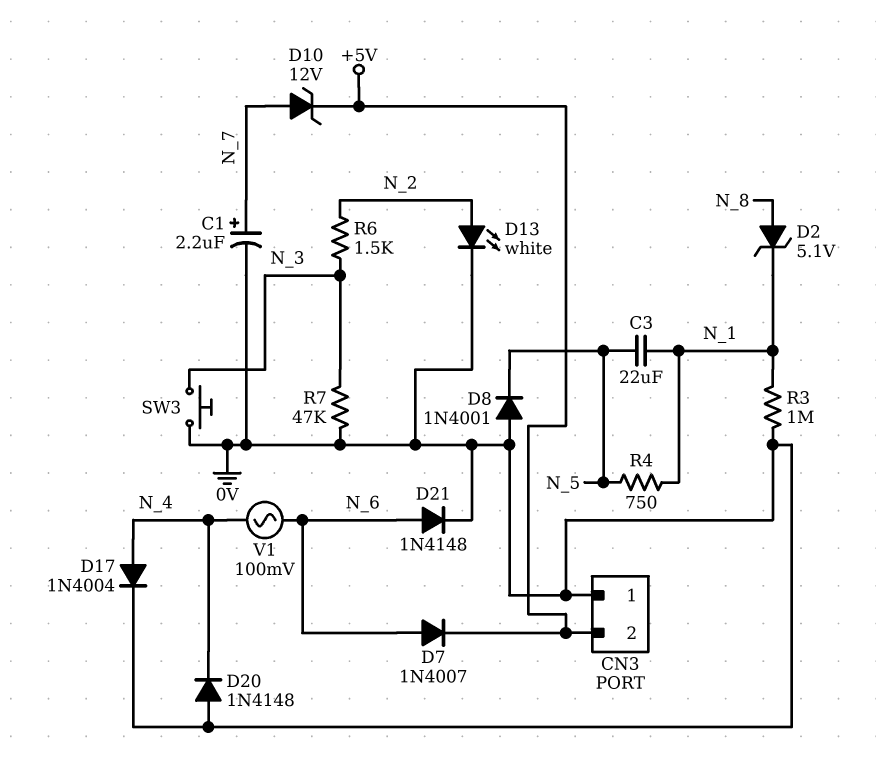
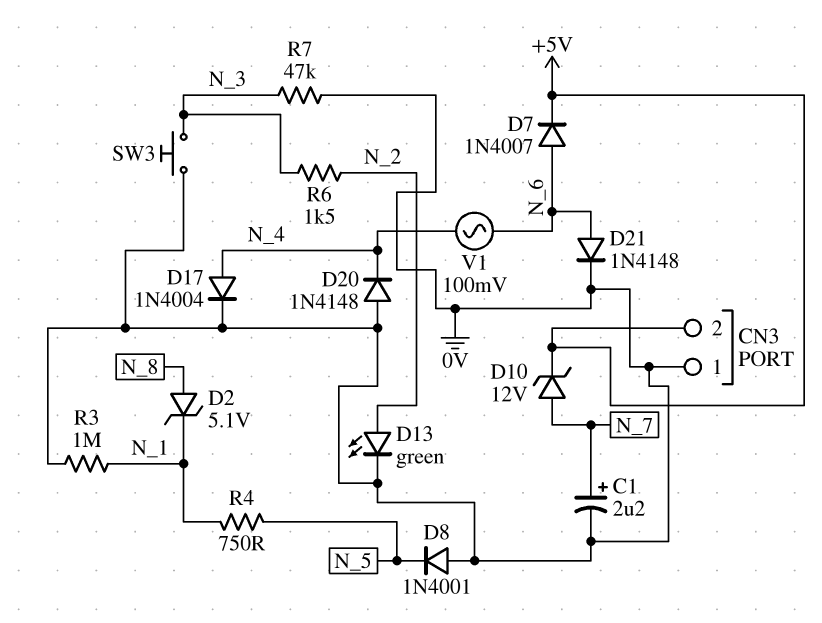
C3: 22uF (N_1, N_5) -> none
D13: LED white (A N_2, K 0V) -> LED green (A N_2, K 0V)

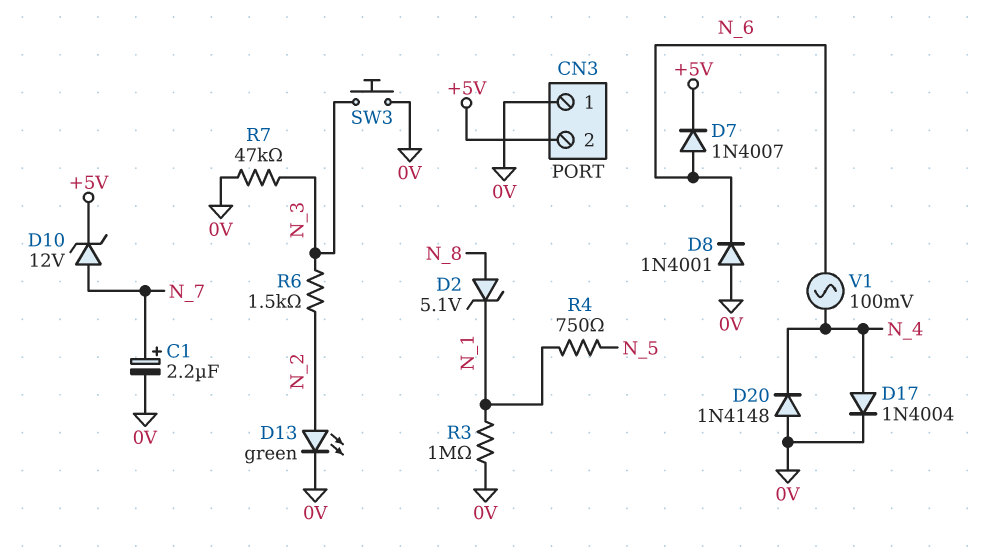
D8: diode 1N4001 (A 0V, K N_5) -> diode 1N4001 (A 0V, K N_6)
D21: diode 1N4148 (A N_6, K 0V) -> none

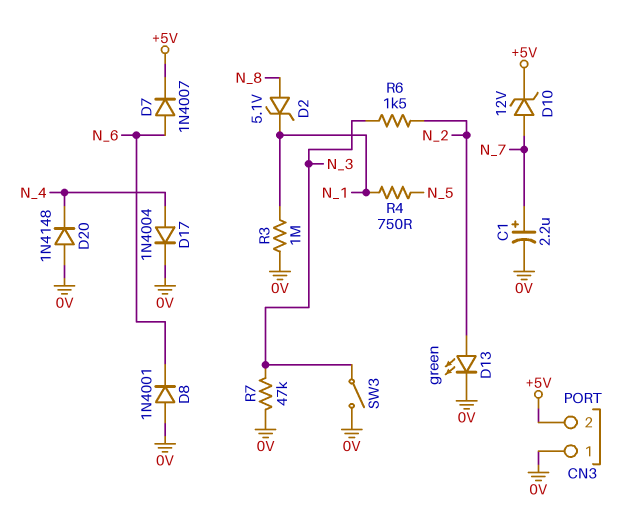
SW3: button (0V, N_3) -> switch (0V, N_3)
V1: AC 100mV (N_4, N_6) -> none

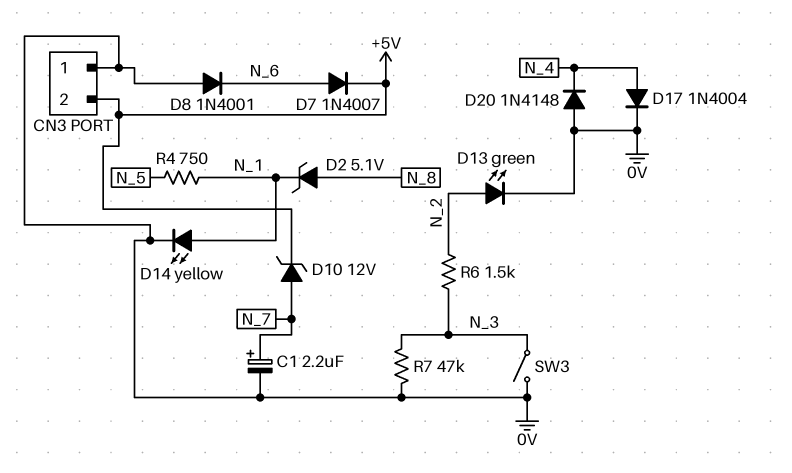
D14: none -> LED yellow (A N_1, K 0V)
R3: 1M (0V, N_1) -> none

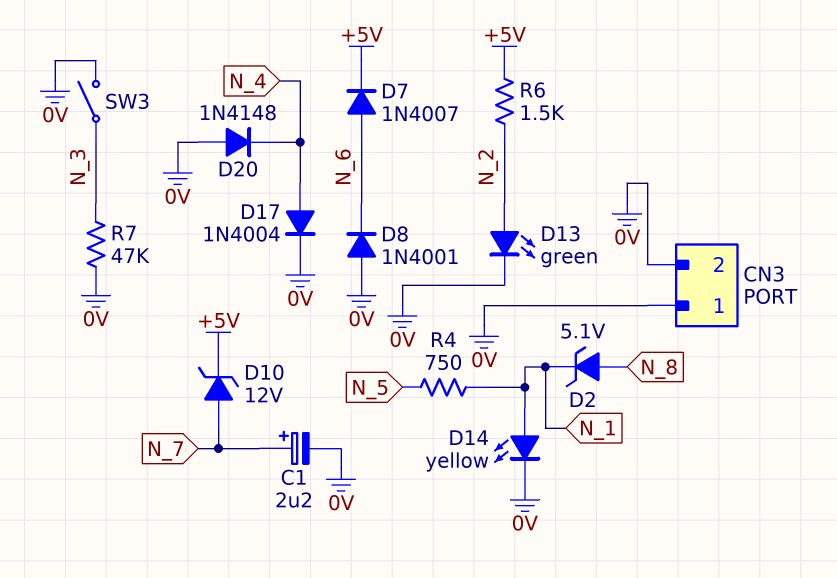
CN3 pin 2: +5V -> 0V
R6: 1.5k (N_2, N_3) -> 1.5k (+5V, N_2)

